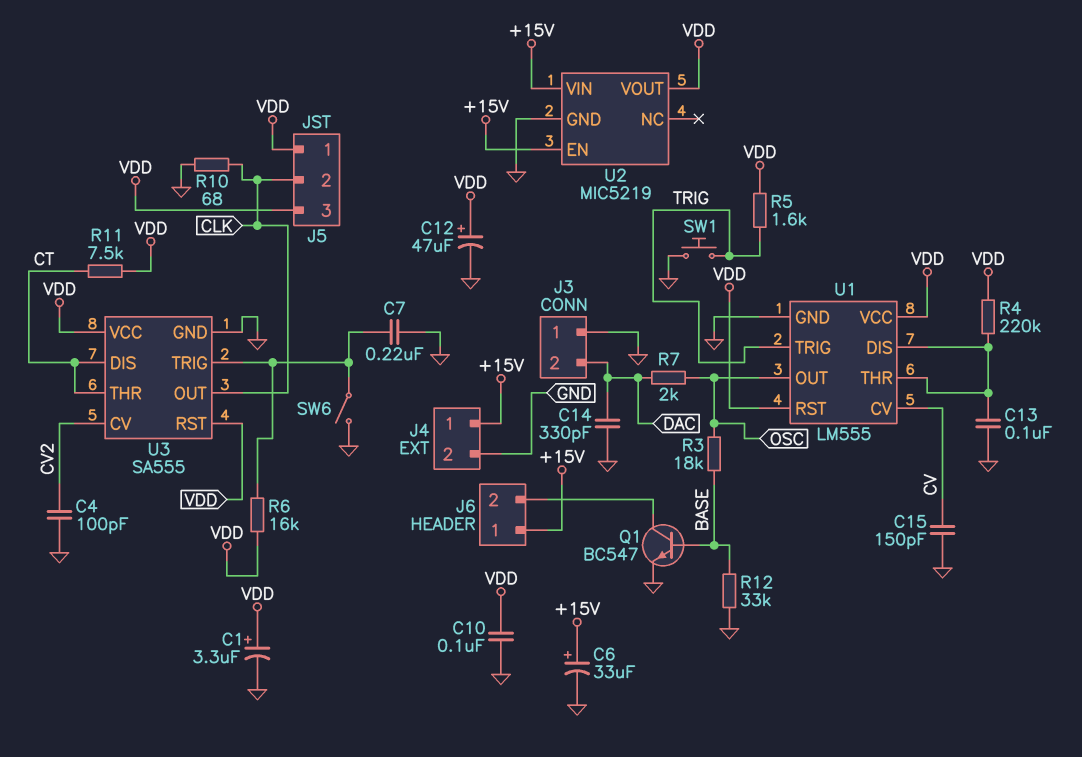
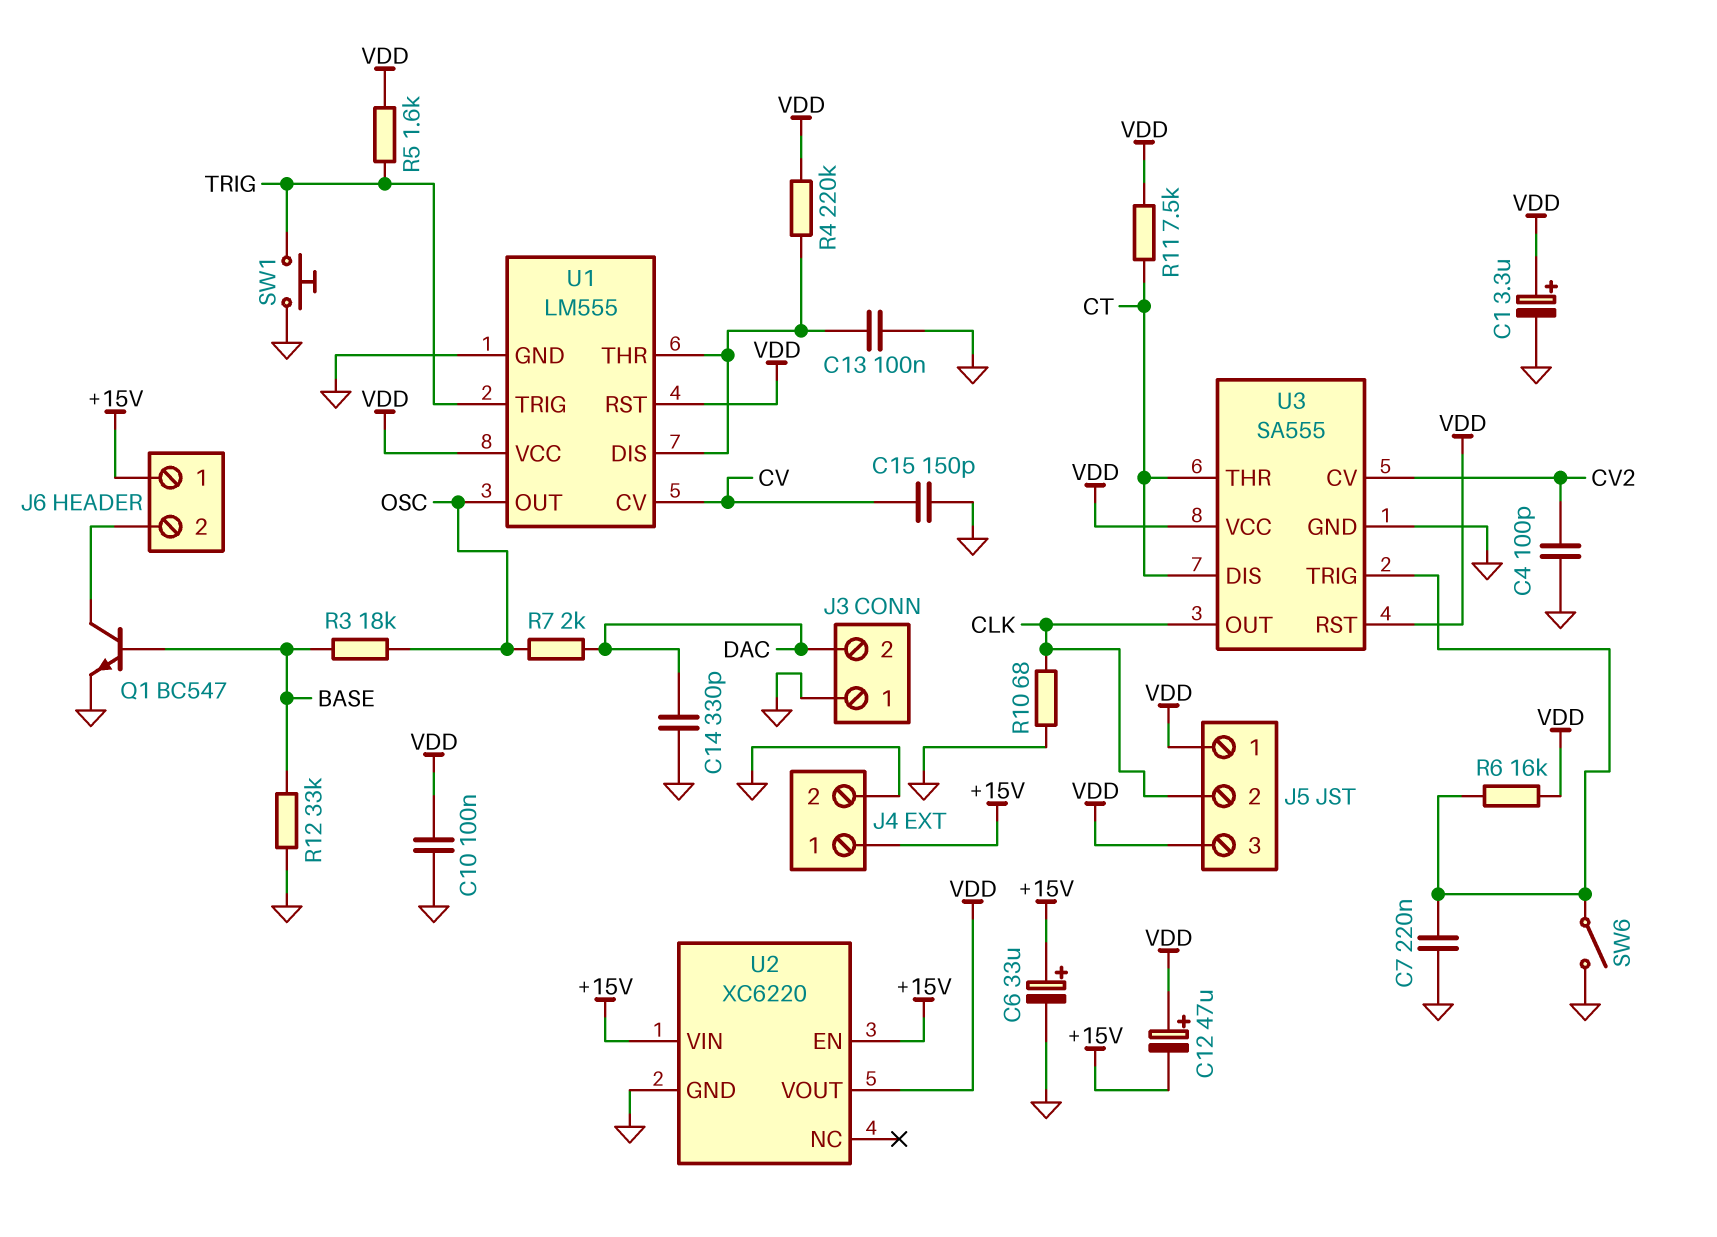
C12: 47uF (plus VDD, minus GND) -> 47uF (plus VDD, minus +15V)
U2: MIC5219 -> XC6220

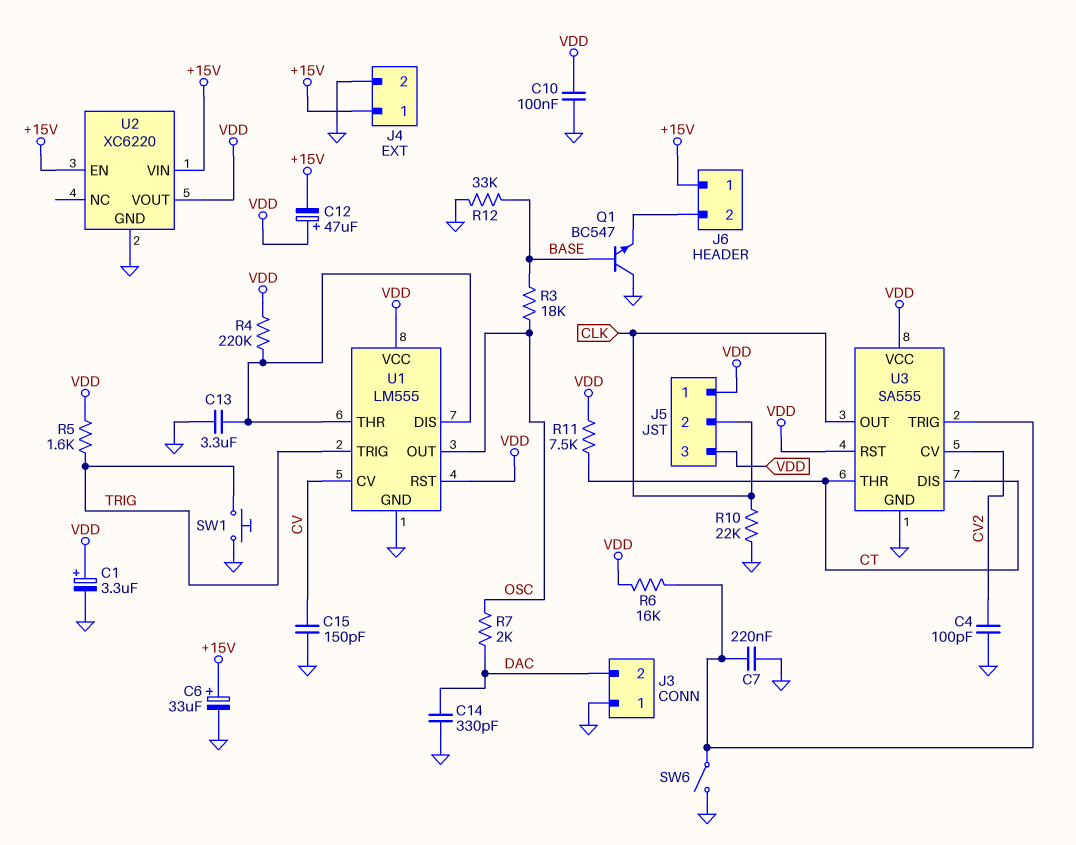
C13: 100nF (GND, U1/DIS) -> 3.3uF (GND, U1/DIS)
Q1: NPN BC547 (B BASE, C J6/2, E GND) -> NPN BC547 (B BASE, C GND, E J6/2)
R10: 68 (CLK, GND) -> 22k (CLK, GND)

